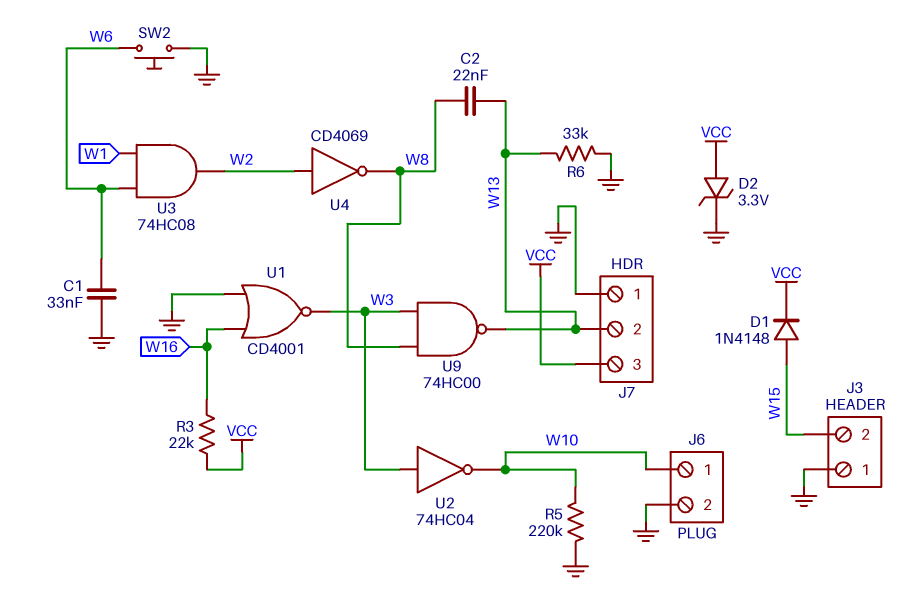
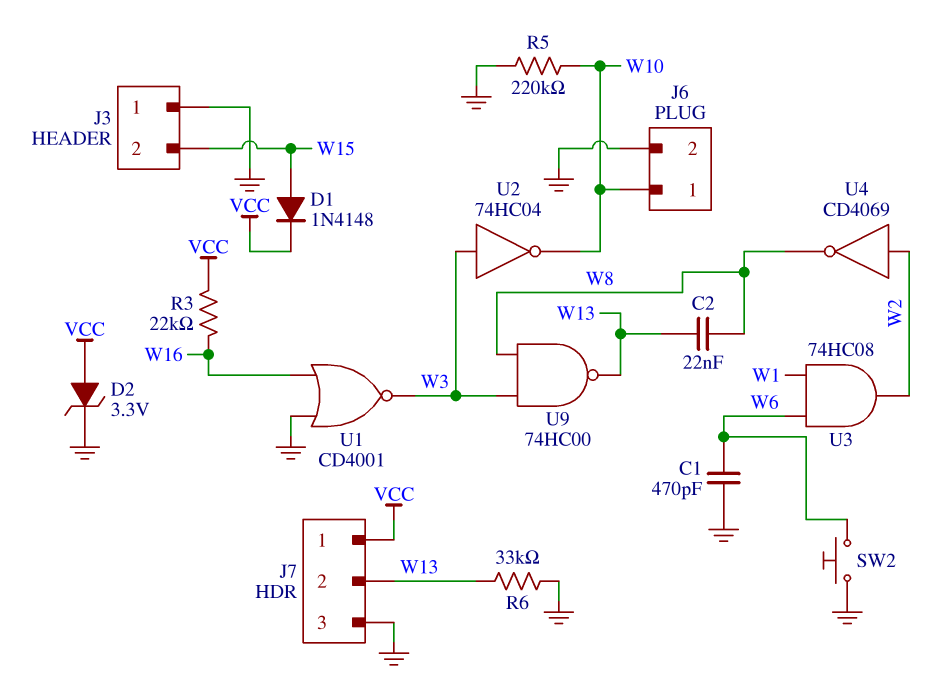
C1: 33nF (GND, W6) -> 470pF (GND, W6)
J7 pin 1: GND -> VCC
J7 pin 3: VCC -> GND

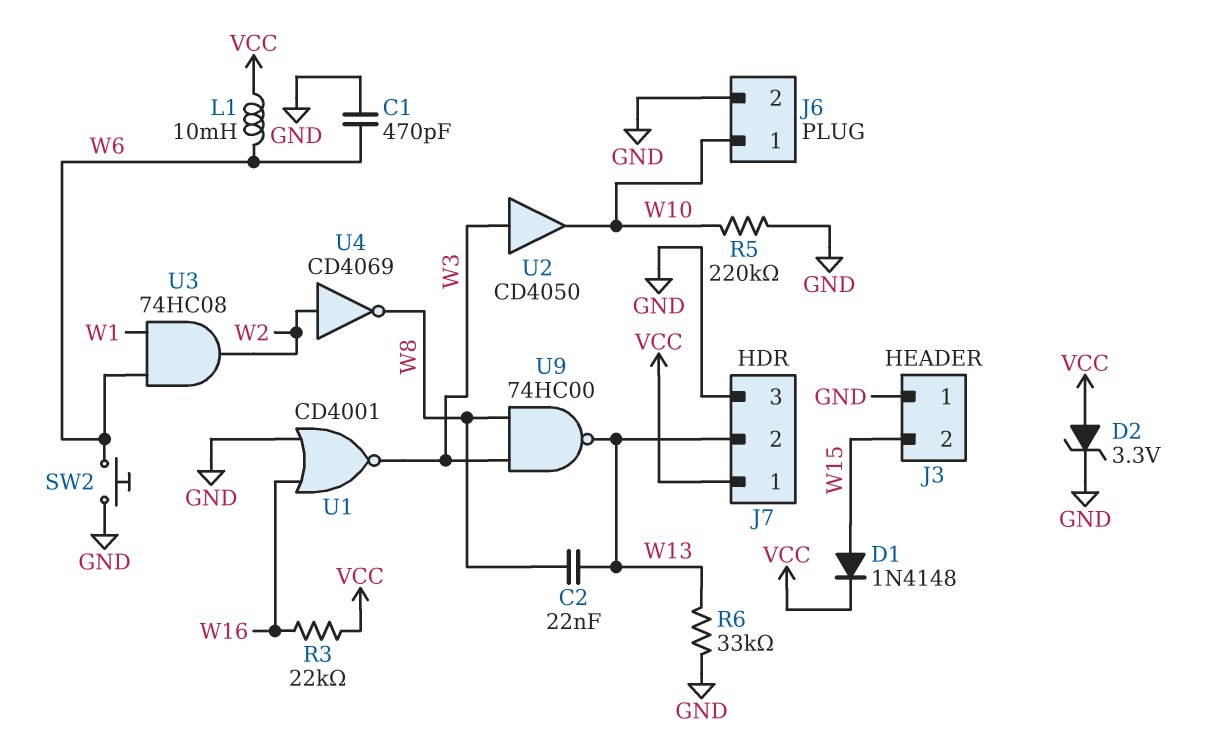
L1: none -> 10mH (VCC, W6)
U2: NOT 74HC04 (in W3, out W10) -> buffer CD4050 (in W3, out W10)

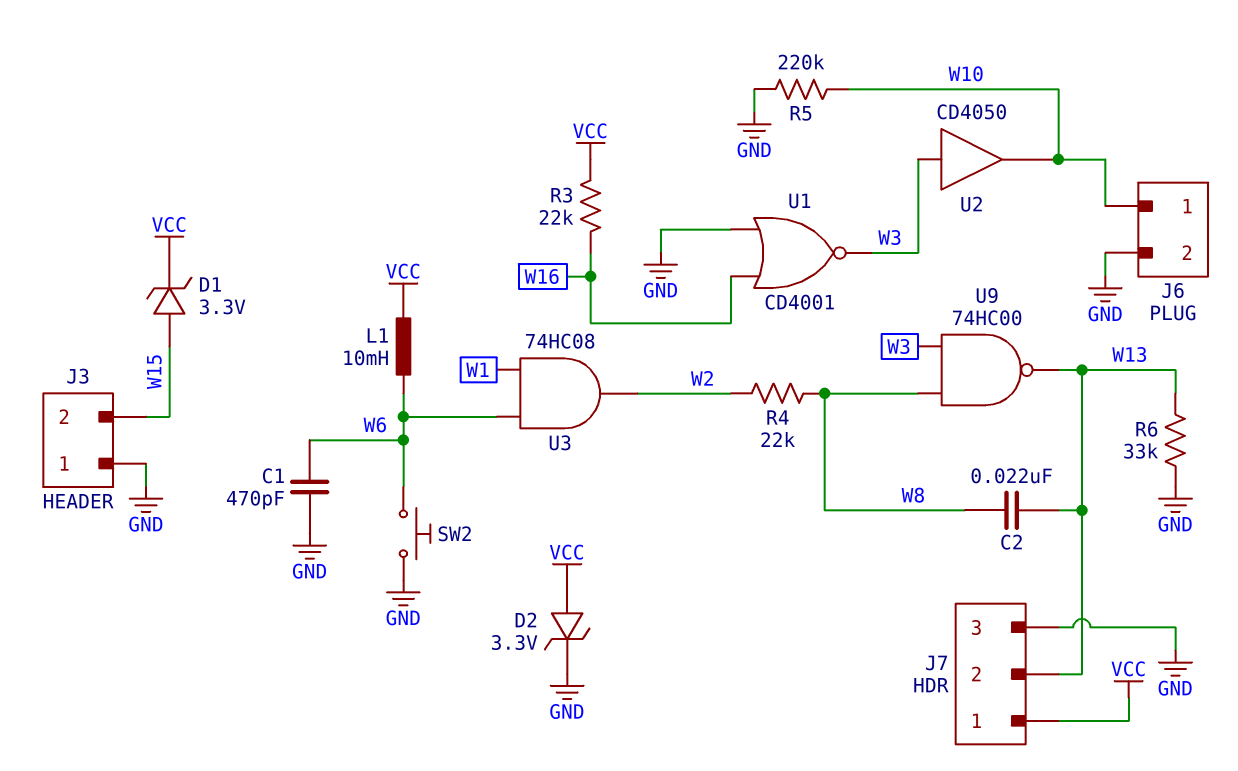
D1: diode 1N4148 (A W15, K VCC) -> zener 3.3V (A W15, K VCC)
R4: none -> 22k (W2, W8)
U4: NOT CD4069 (in W2, out W8) -> none

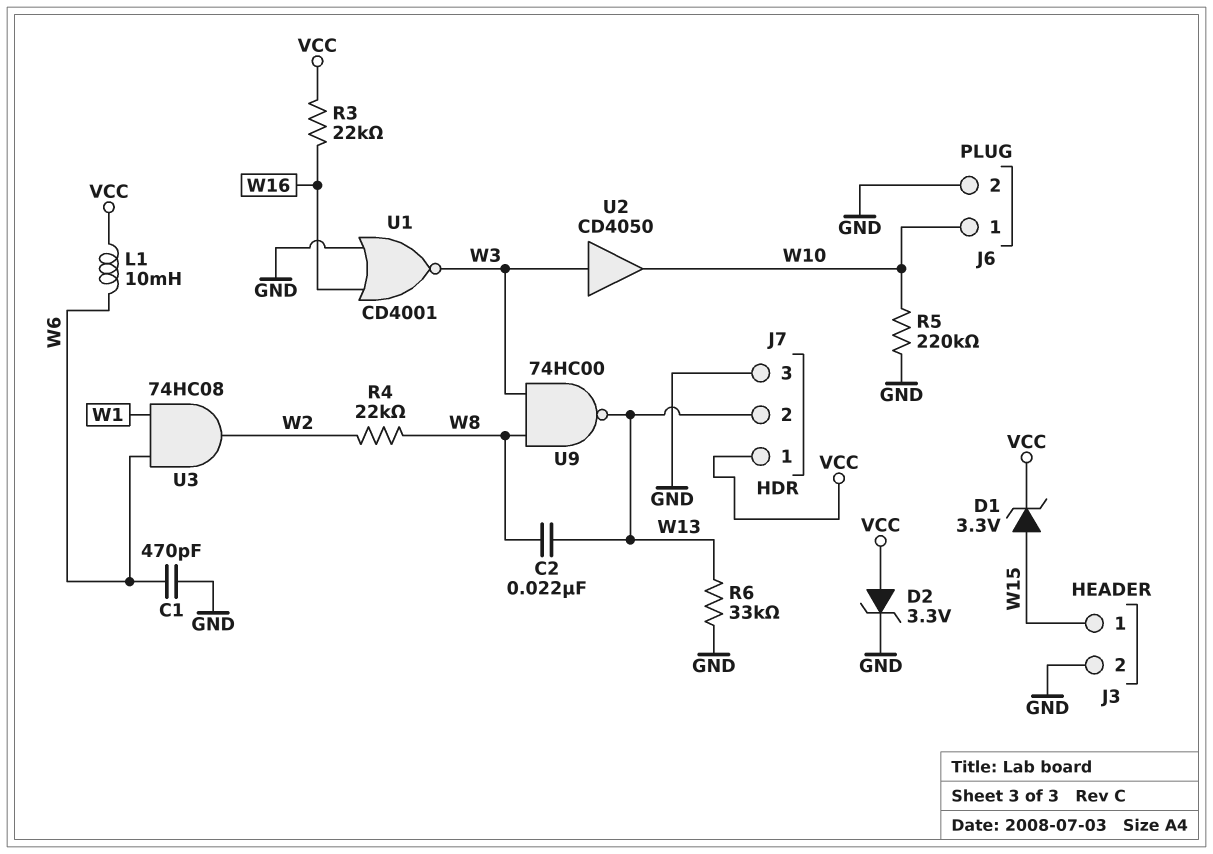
J3 pin 1: GND -> W15
J3 pin 2: W15 -> GND
SW2: button (GND, W6) -> none

